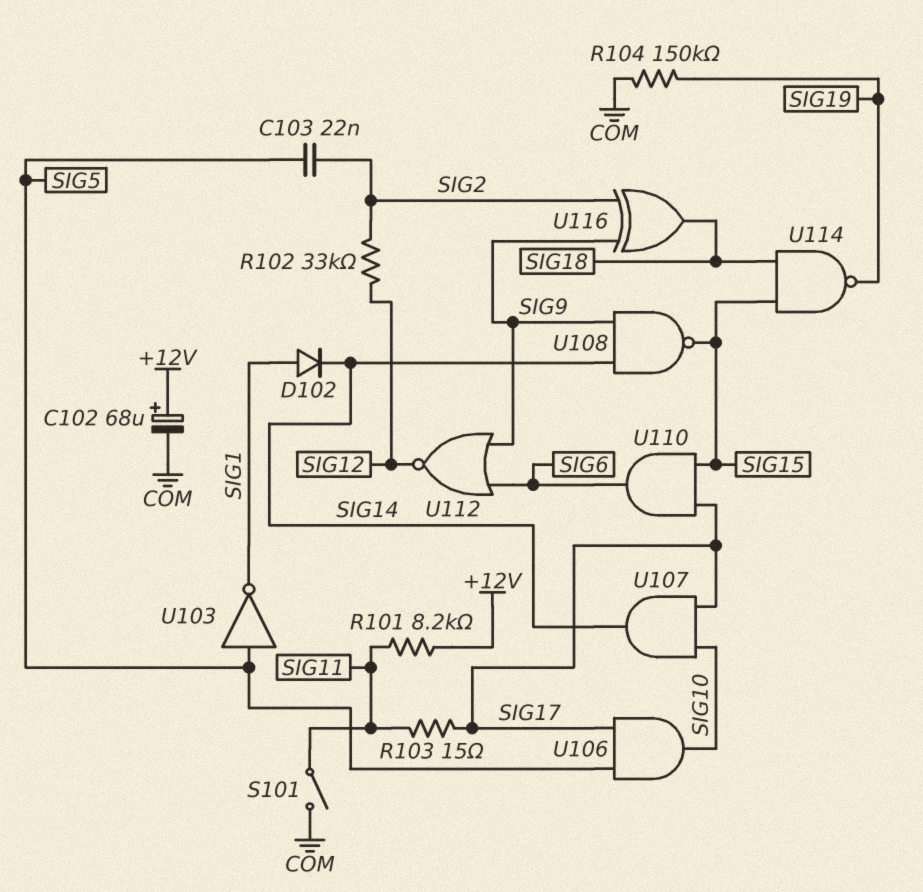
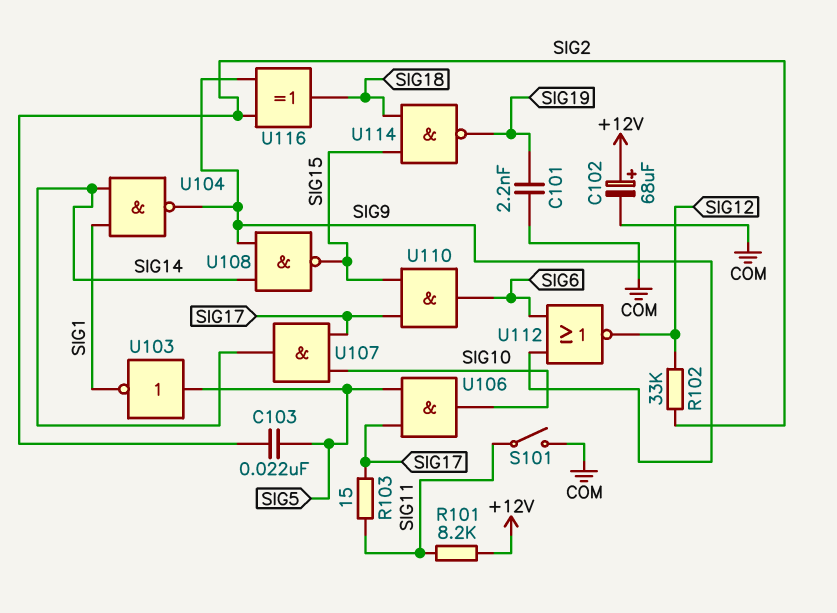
C101: none -> 2.2nF (COM, SIG19)
D102: diode (A SIG1, K SIG14) -> none
R104: 150k (COM, SIG19) -> none
U104: none -> NAND (in SIG1, in SIG14, out SIG9)

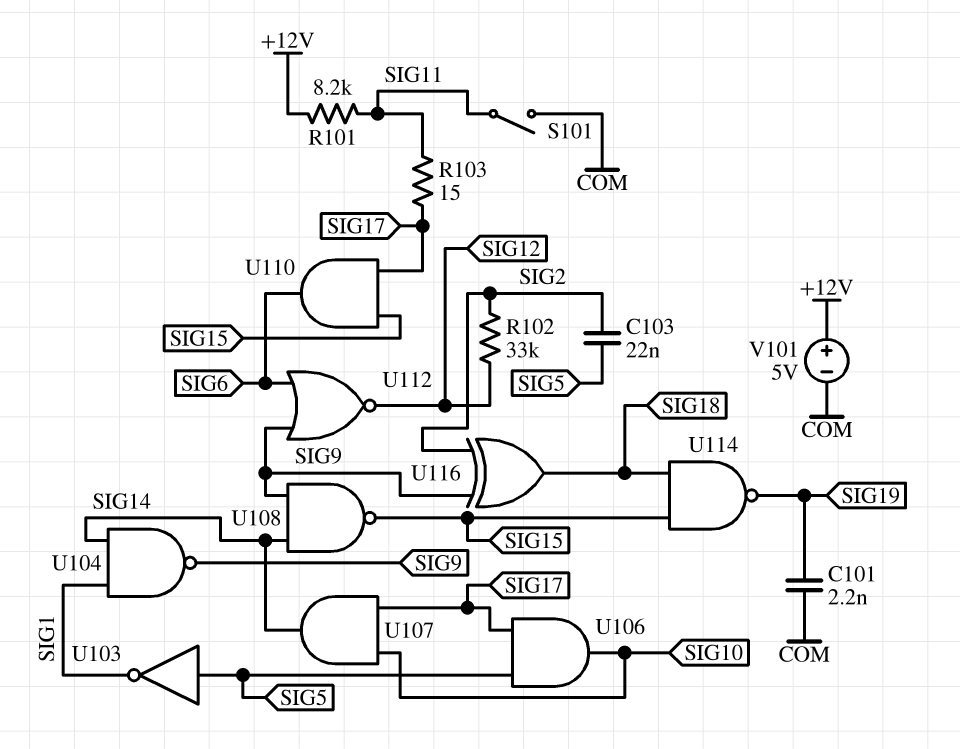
C102: 68uF (plus +12V, minus COM) -> none
V101: none -> 5V (plus +12V, minus COM)

